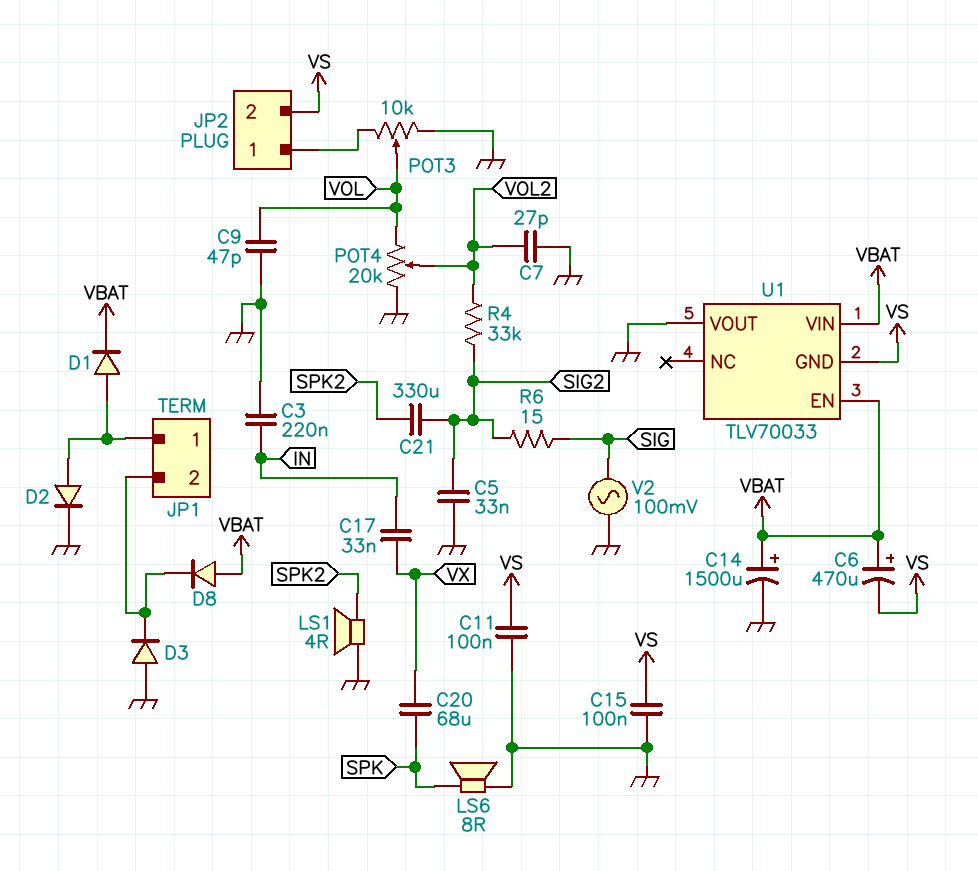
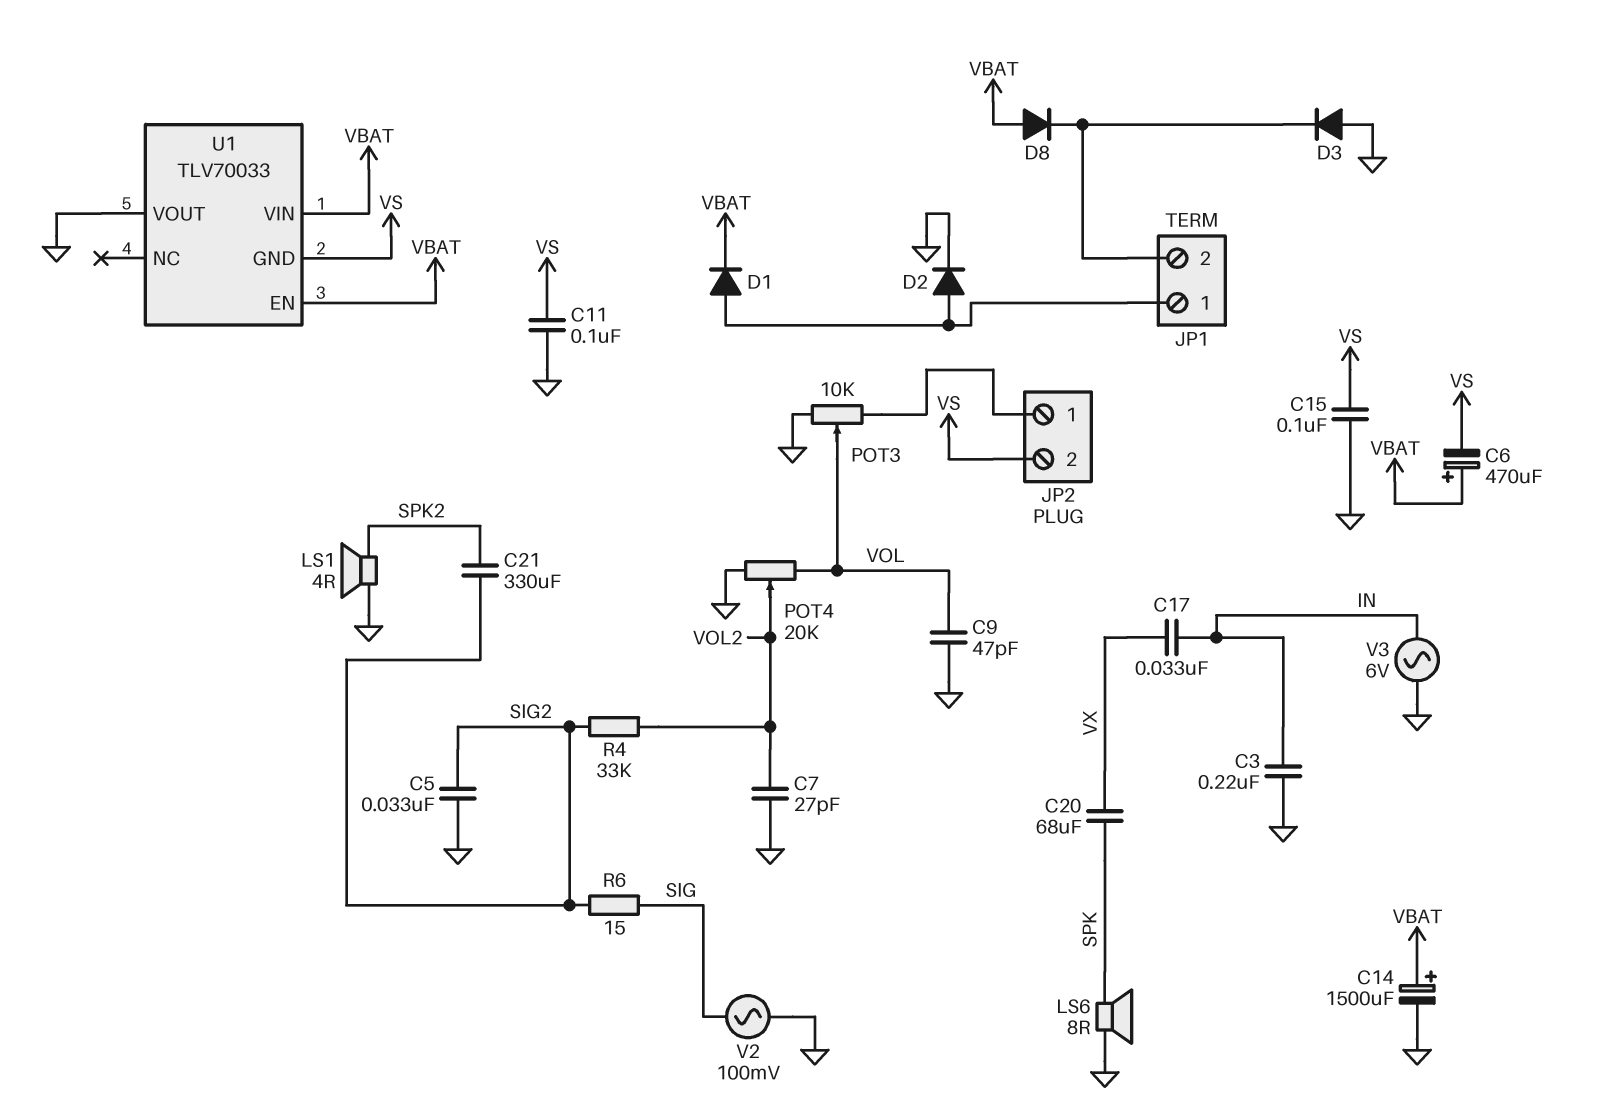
V3: none -> AC 6V (GND, IN)

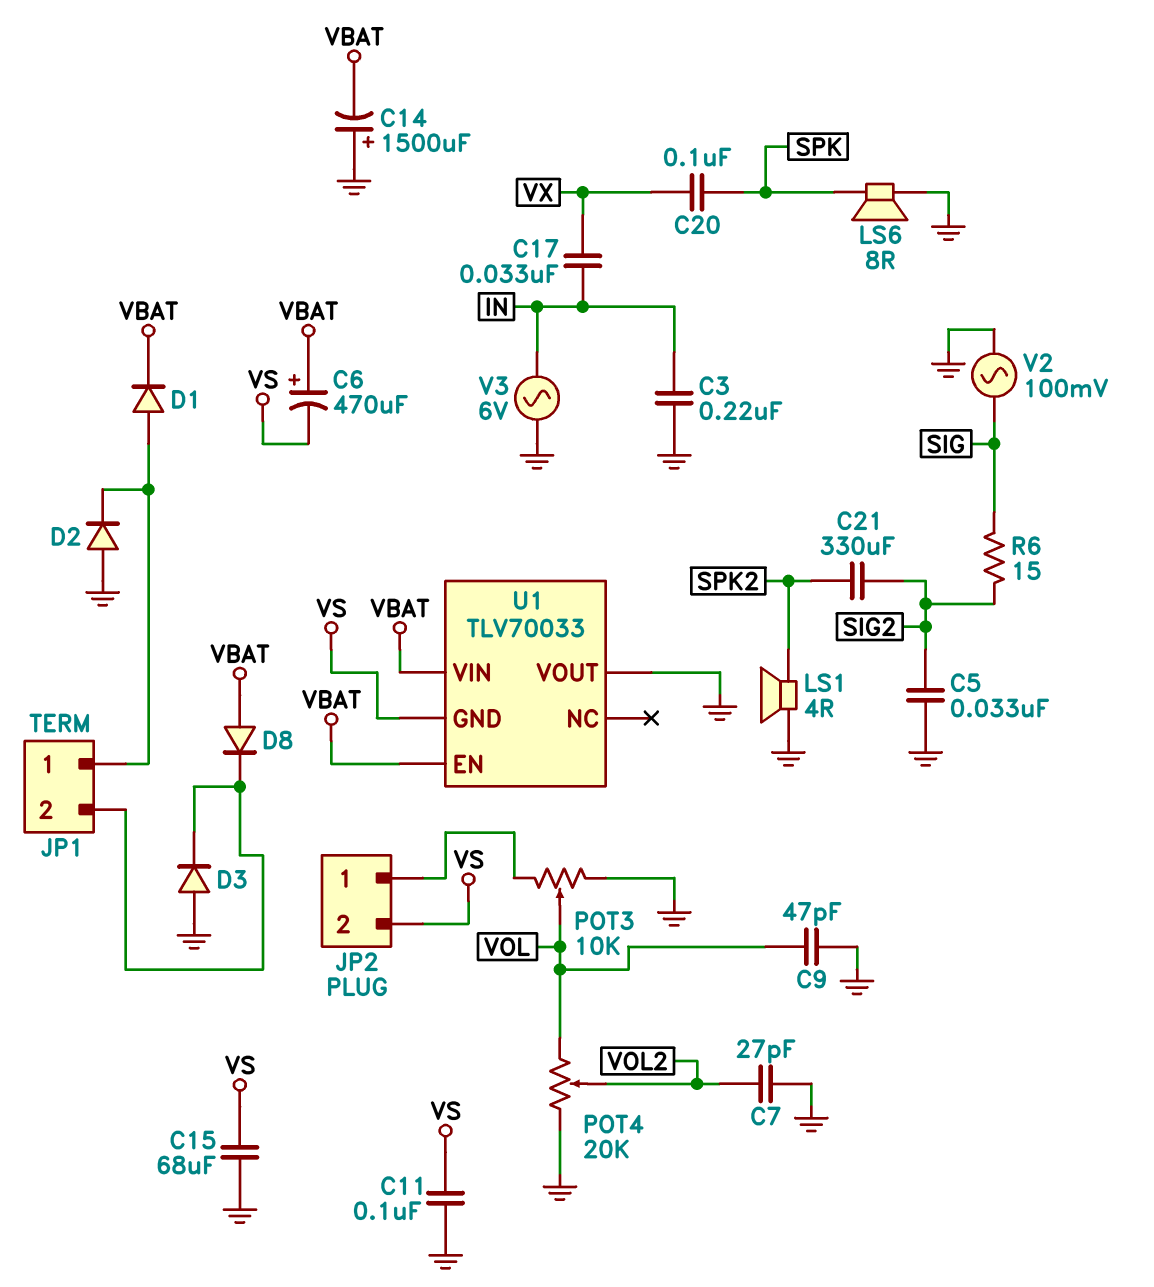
C14: 1500uF (plus VBAT, minus GND) -> 1500uF (plus GND, minus VBAT)
C15: 100nF (GND, VS) -> 68uF (GND, VS)
C20: 68uF (SPK, VX) -> 100nF (SPK, VX)
D2: diode (A JP1/1, K GND) -> diode (A GND, K JP1/1)
R4: 33k (SIG2, VOL2) -> none

